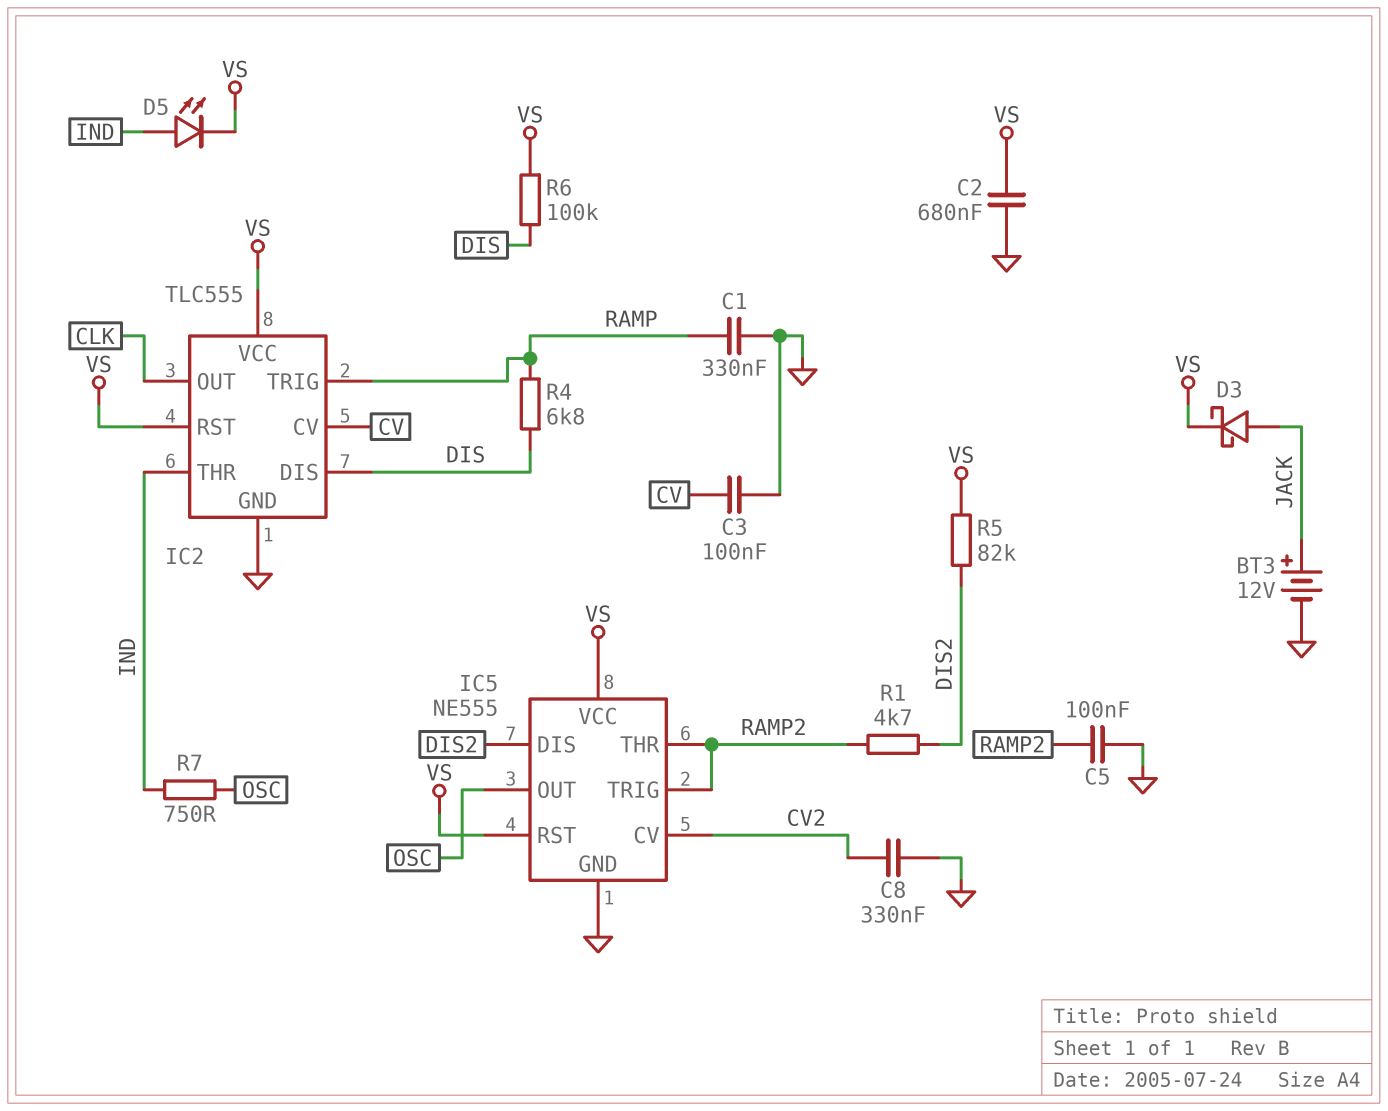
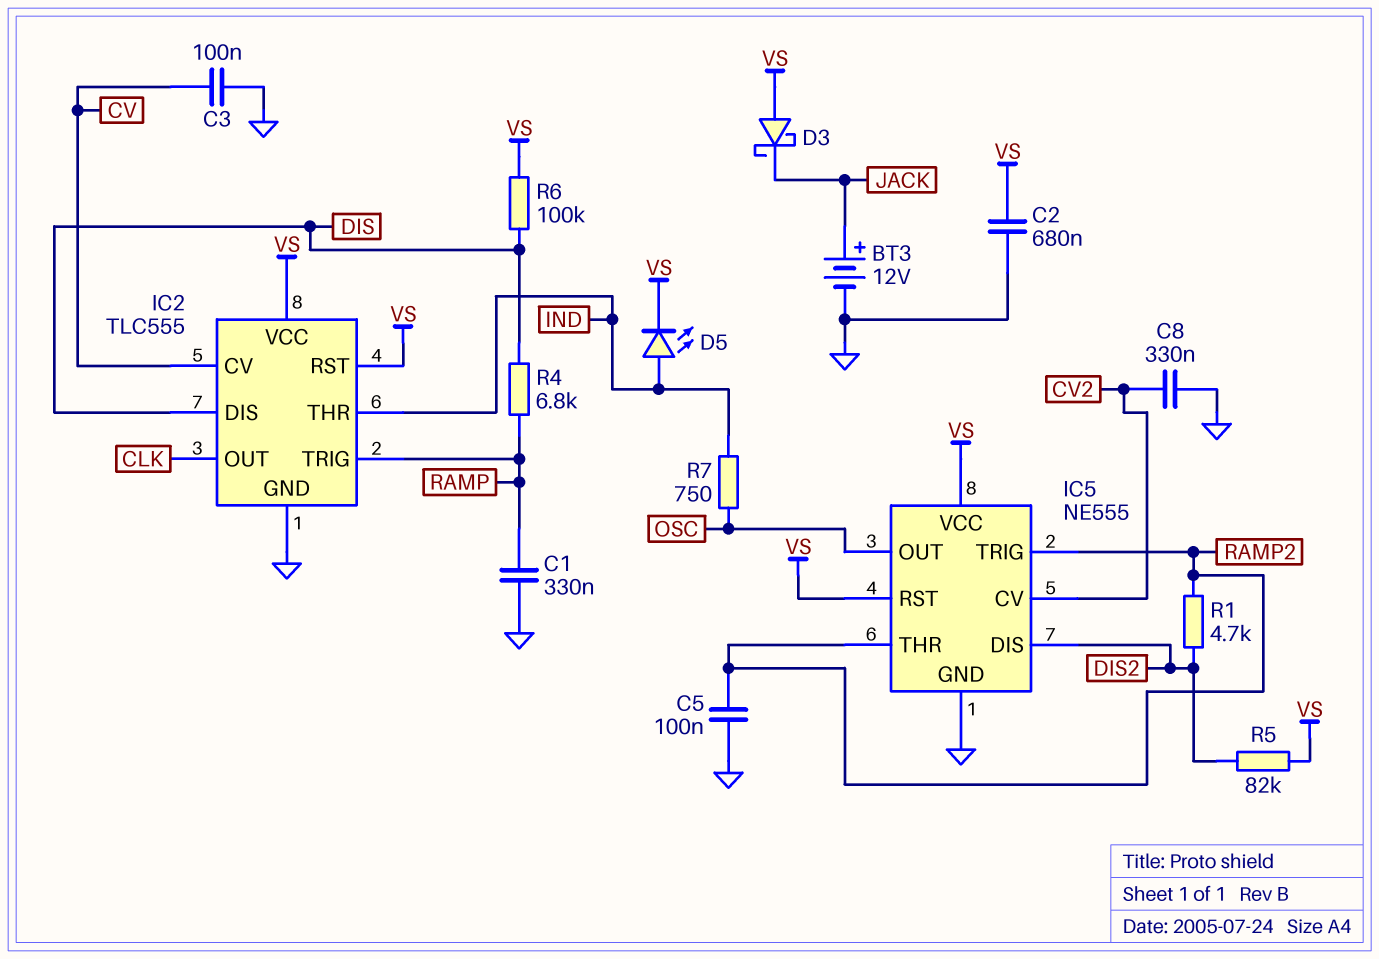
D3: schottky (A JACK, K VS) -> schottky (A VS, K JACK)

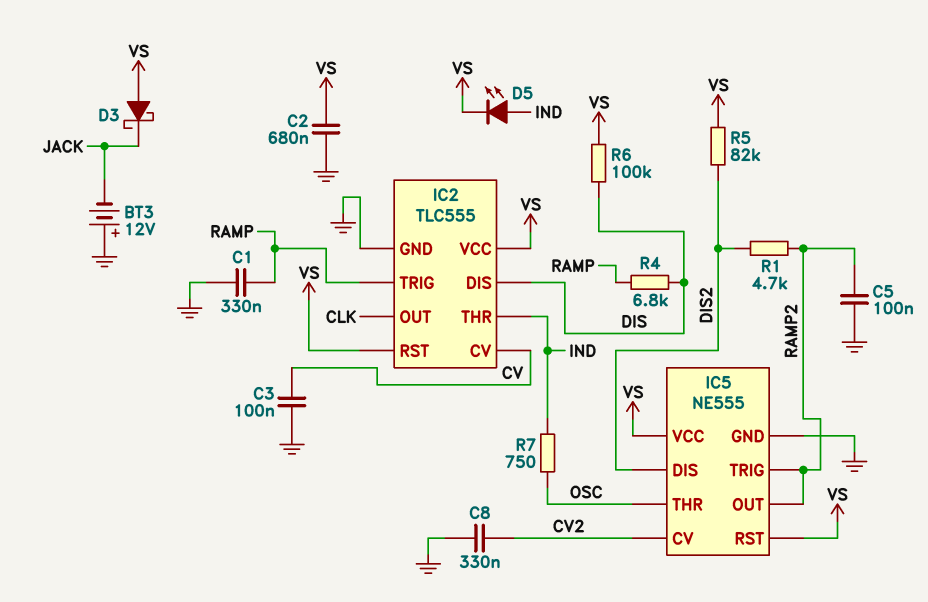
BT3: 12V (plus JACK, minus GND) -> 12V (plus GND, minus JACK)
IC5 pin OUT: OSC -> RAMP2
IC5 pin THR: RAMP2 -> OSC

